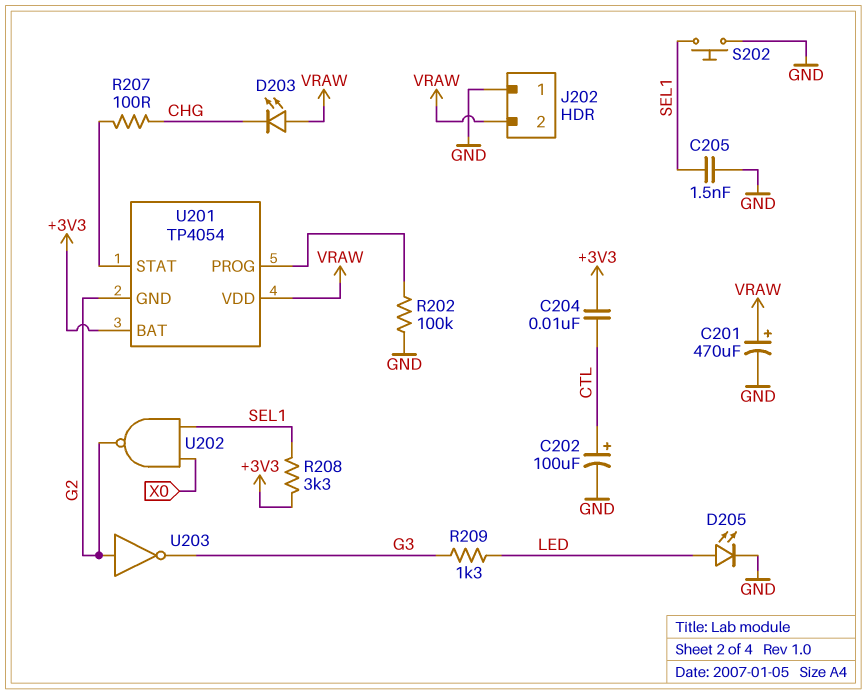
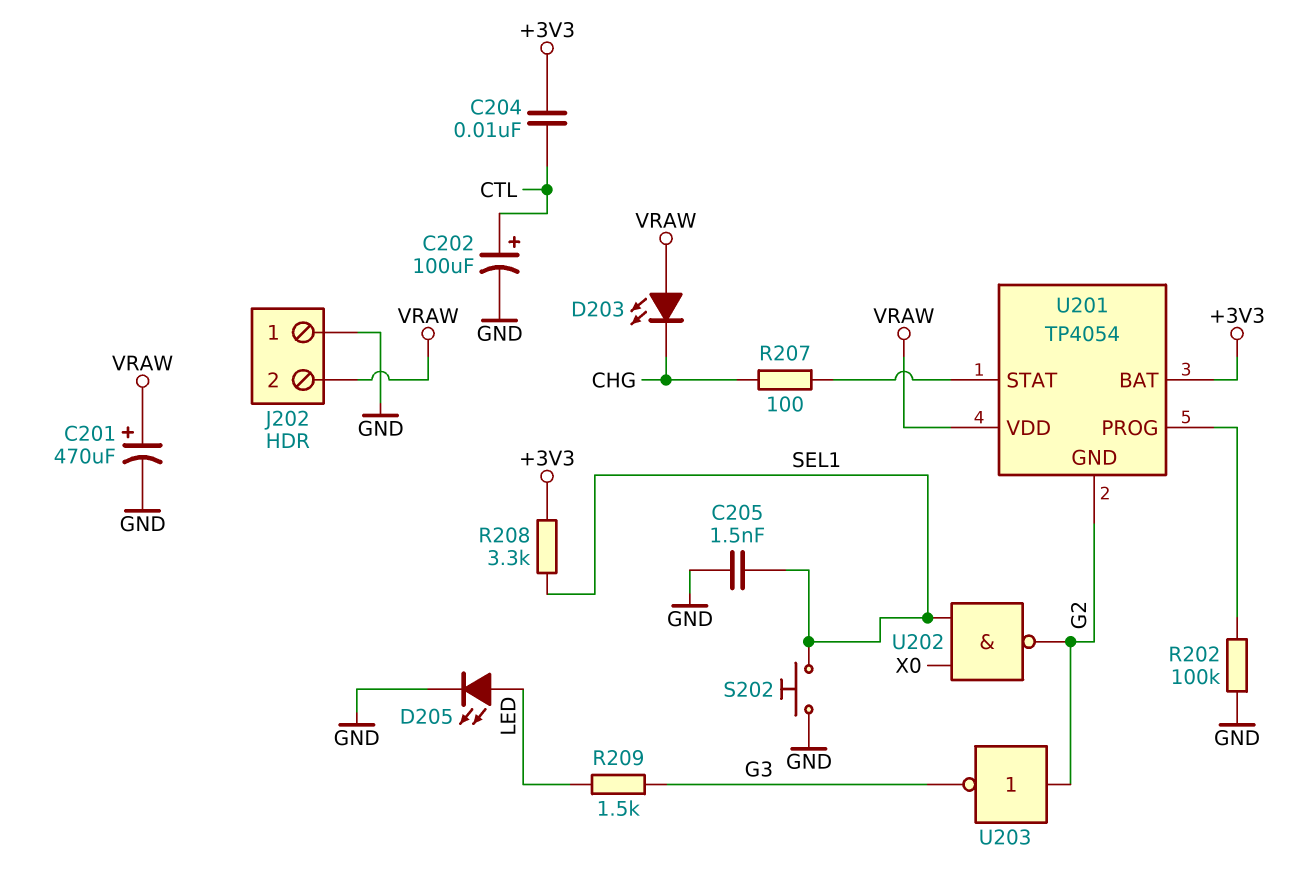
R209: 1.3k (G3, LED) -> 1.5k (G3, LED)

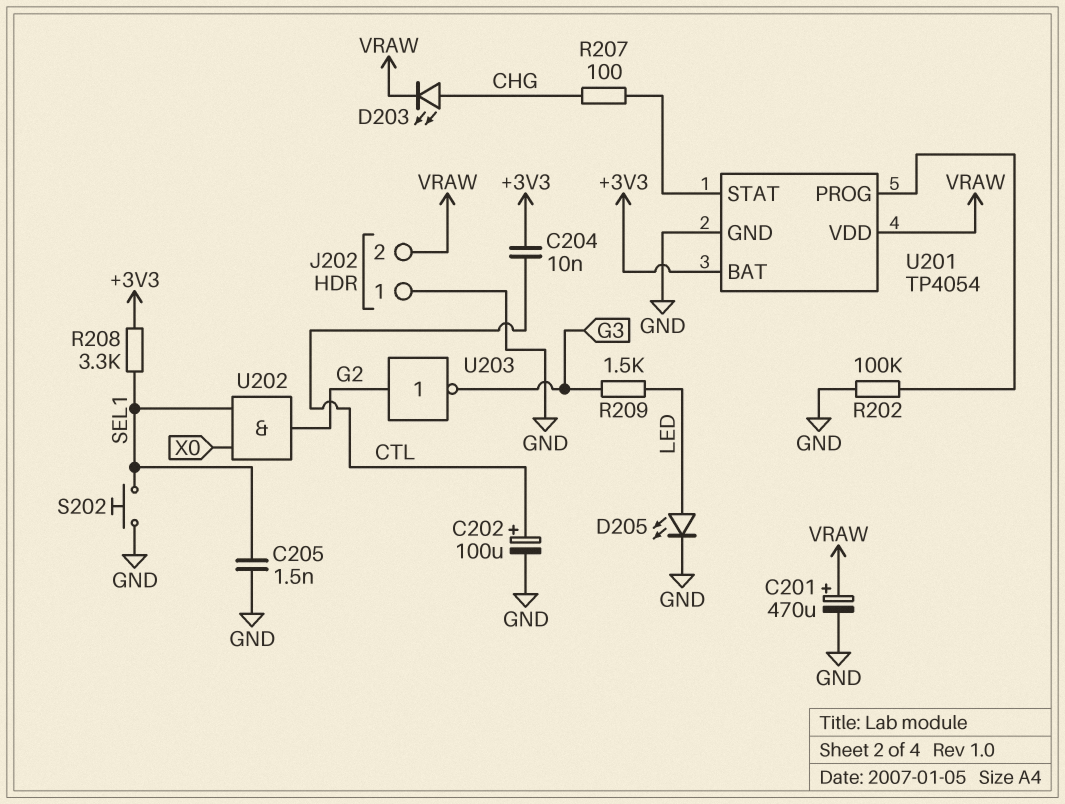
D203: LED (A VRAW, K CHG) -> LED (A CHG, K VRAW)
U201 pin GND: G2 -> GND
U202: NAND (in SEL1, in X0, out G2) -> AND (in SEL1, in X0, out G2)

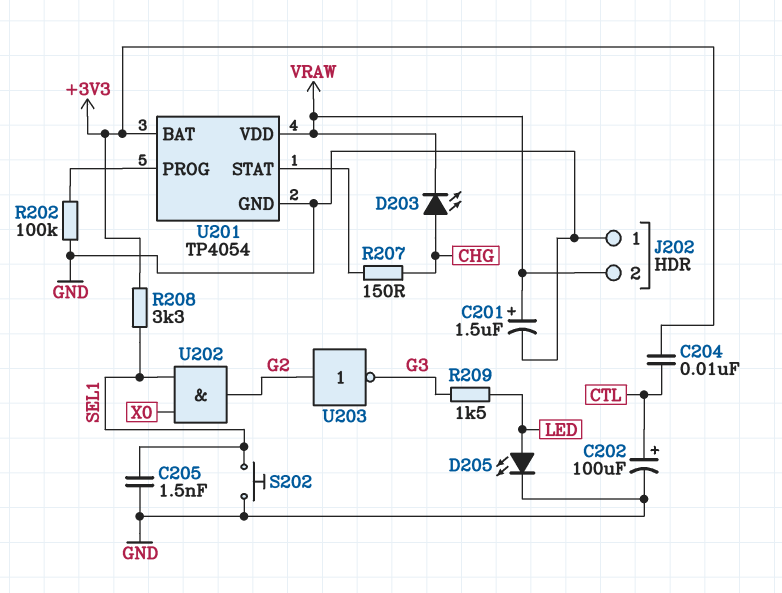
C201: 470uF (plus VRAW, minus GND) -> 1.5uF (plus VRAW, minus GND)
R207: 100 (CHG, U201/STAT) -> 150 (CHG, U201/STAT)

